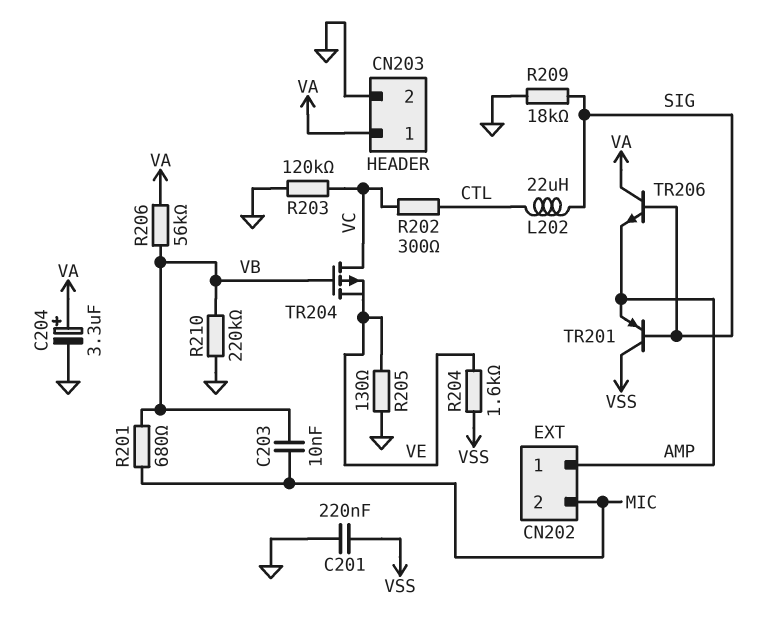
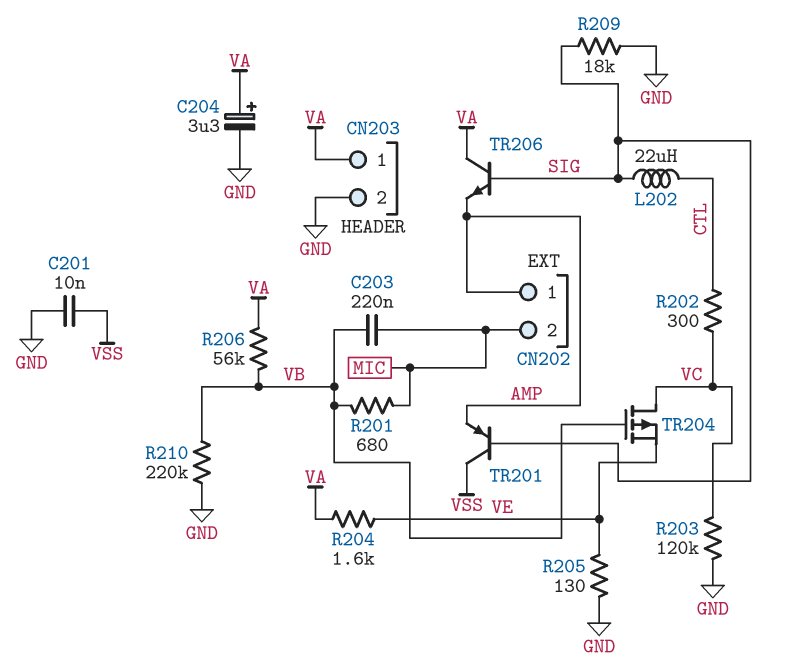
C201: 220nF (GND, VSS) -> 10nF (GND, VSS)
C203: 10nF (MIC, VB) -> 220nF (MIC, VB)
R204: 1.6k (VE, VSS) -> 1.6k (VA, VE)

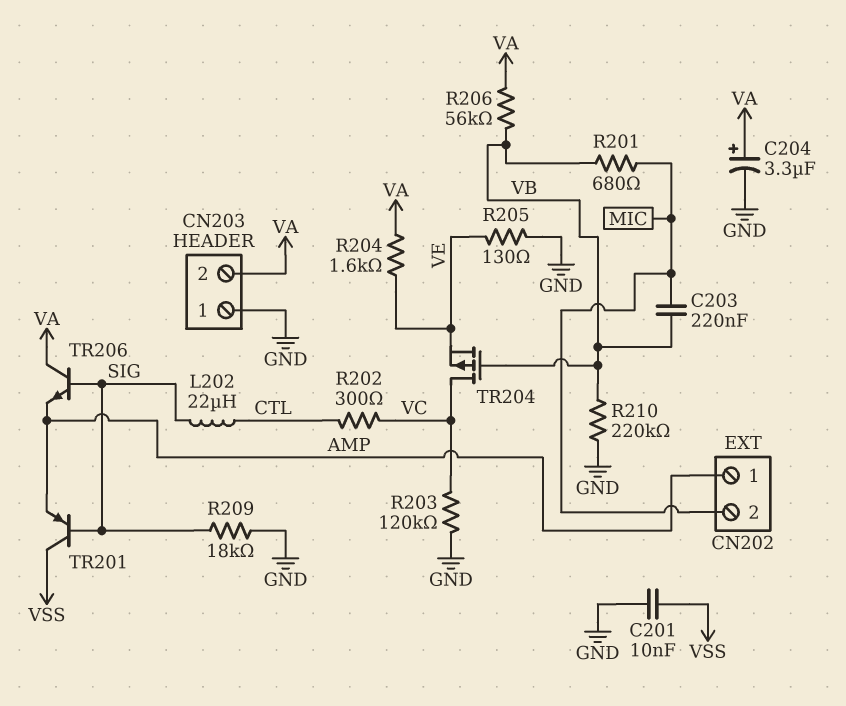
CN203 pin 1: VA -> GND
CN203 pin 2: GND -> VA

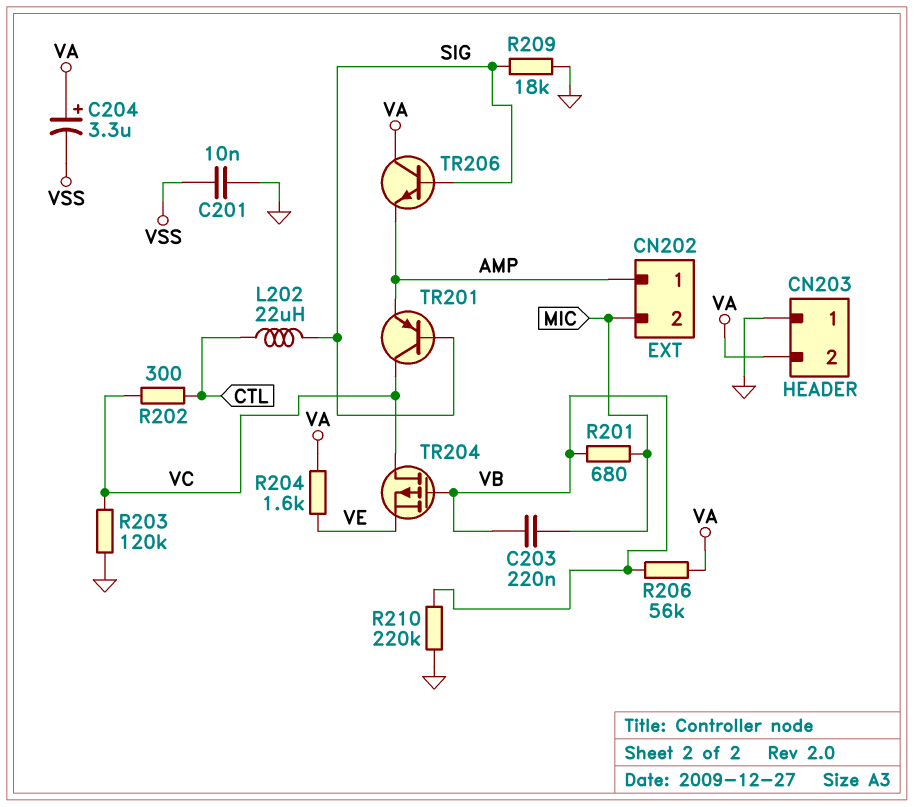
C204: 3.3uF (plus VA, minus GND) -> 3.3uF (plus VA, minus VSS)
R205: 130 (GND, VE) -> none
TR201: PNP (B SIG, C VSS, E AMP) -> PNP (B SIG, C VC, E AMP)

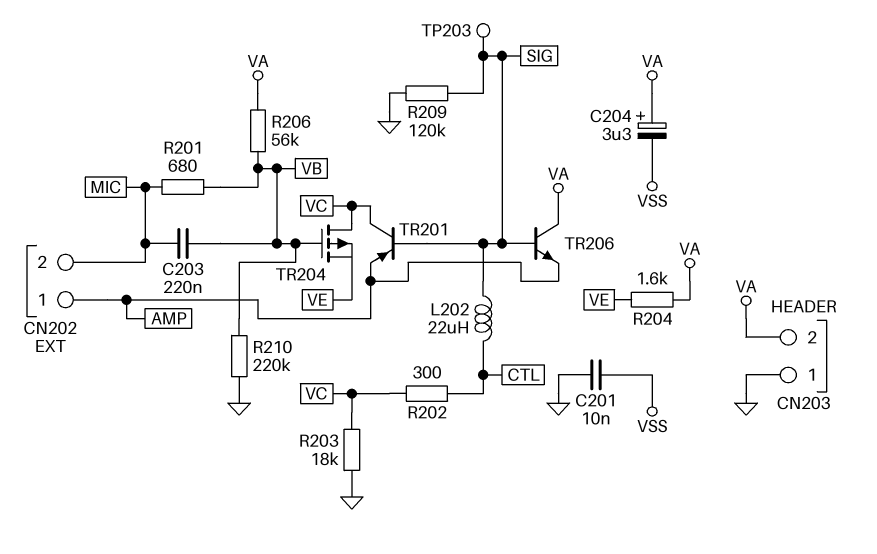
R203: 120k (GND, VC) -> 18k (GND, VC)
R209: 18k (GND, SIG) -> 120k (GND, SIG)
TP203: none -> test point (SIG)

